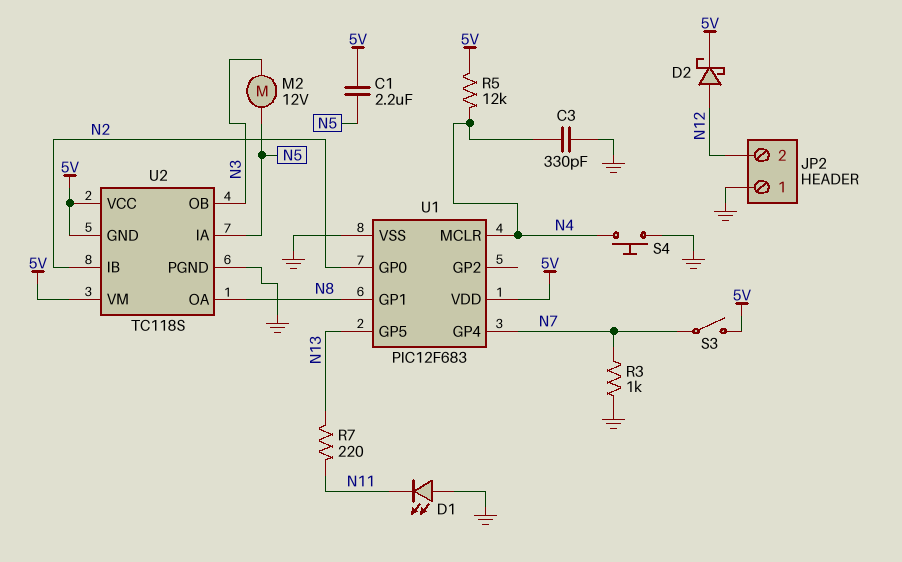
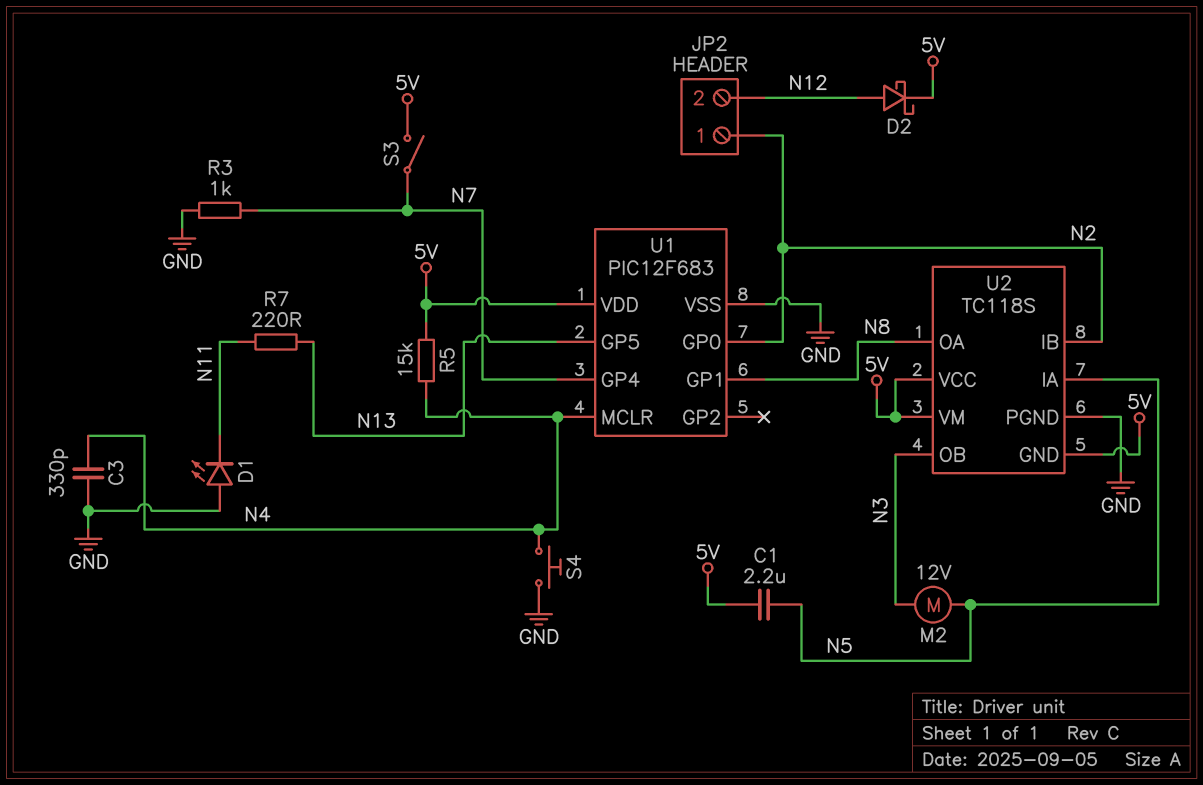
JP2 pin 1: GND -> N2
R5: 12k (5V, N4) -> 15k (5V, N4)

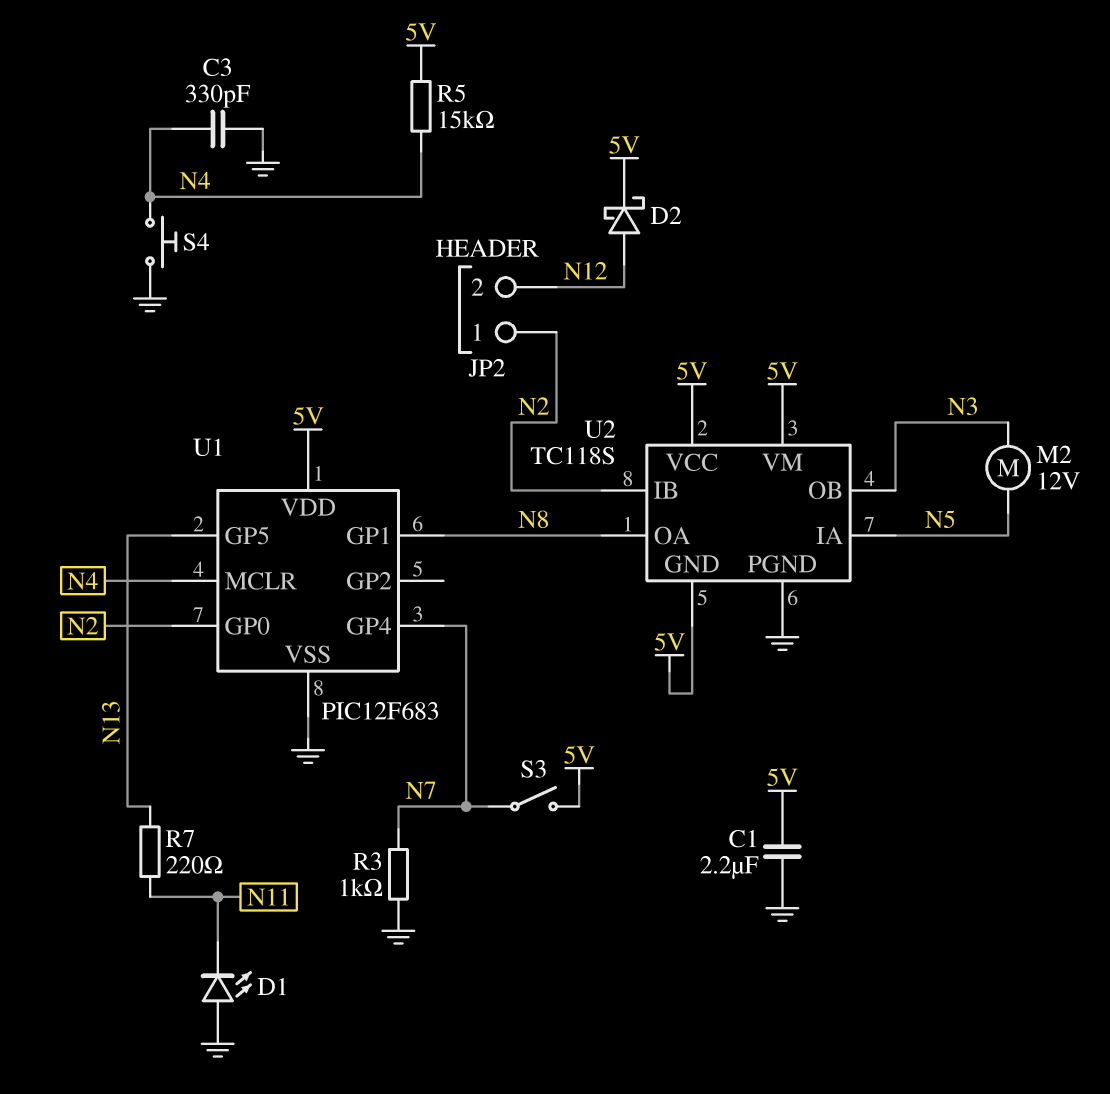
C1: 2.2uF (5V, N5) -> 2.2uF (5V, GND)

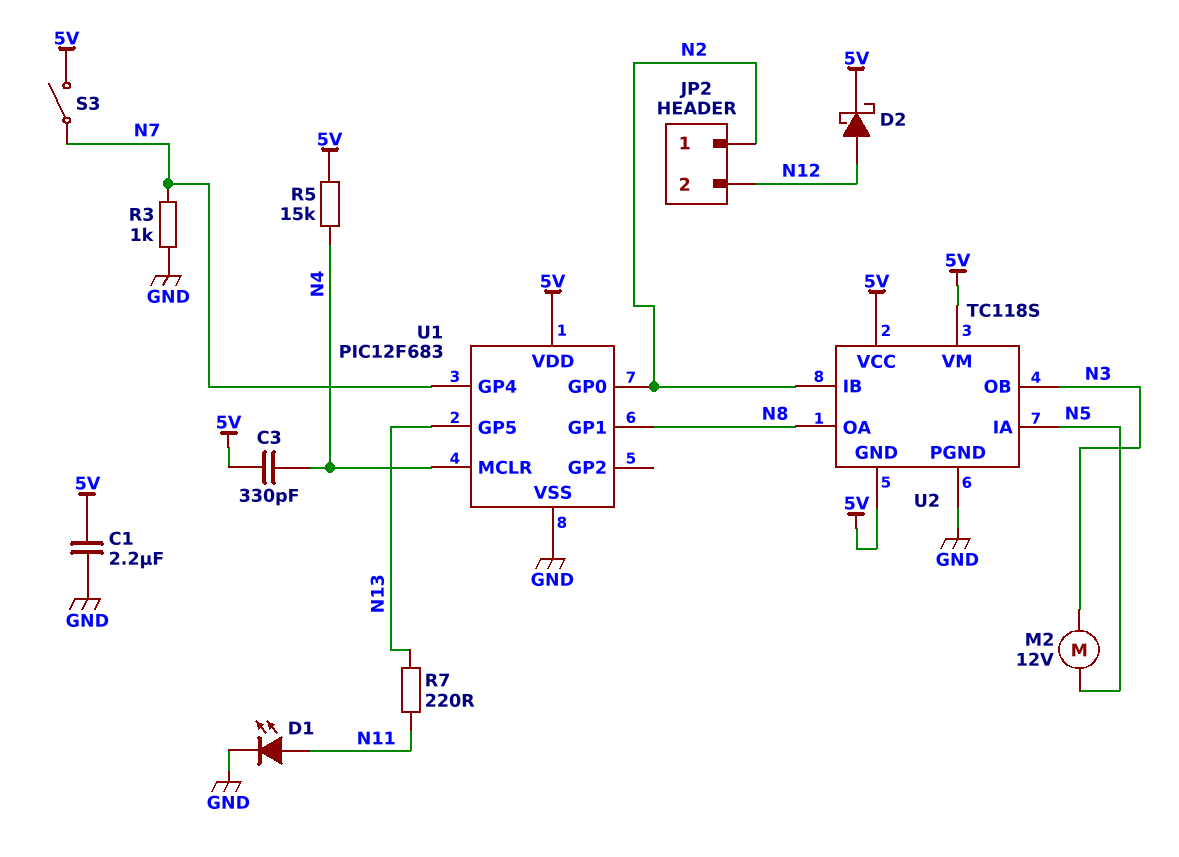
C3: 330pF (GND, N4) -> 330pF (5V, N4)
D1: LED (A GND, K N11) -> LED (A N11, K GND)
S4: button (GND, N4) -> none

